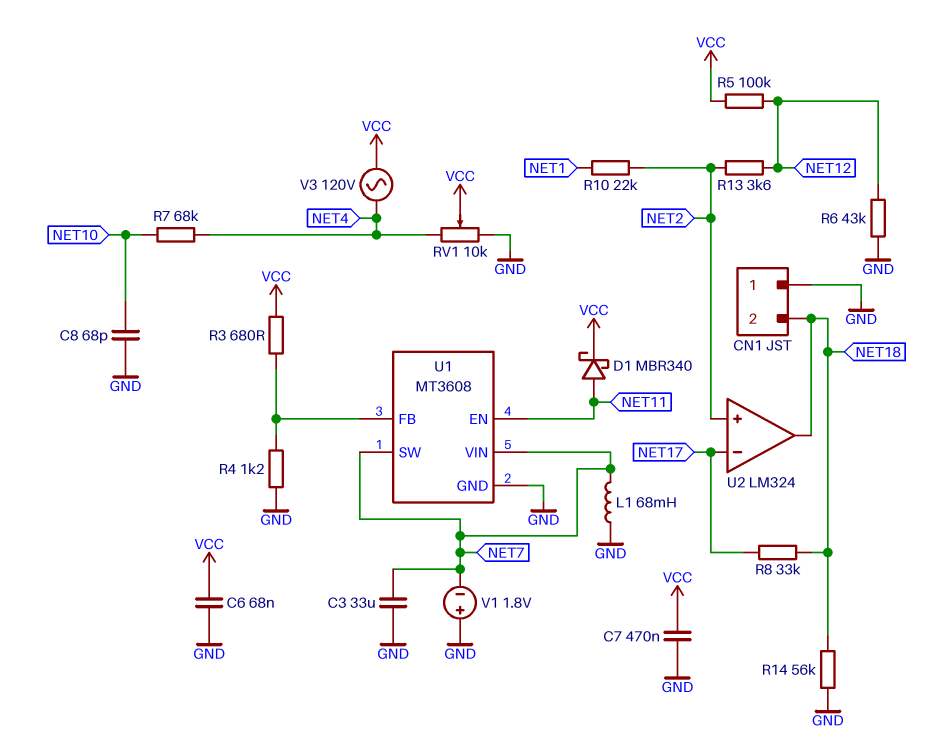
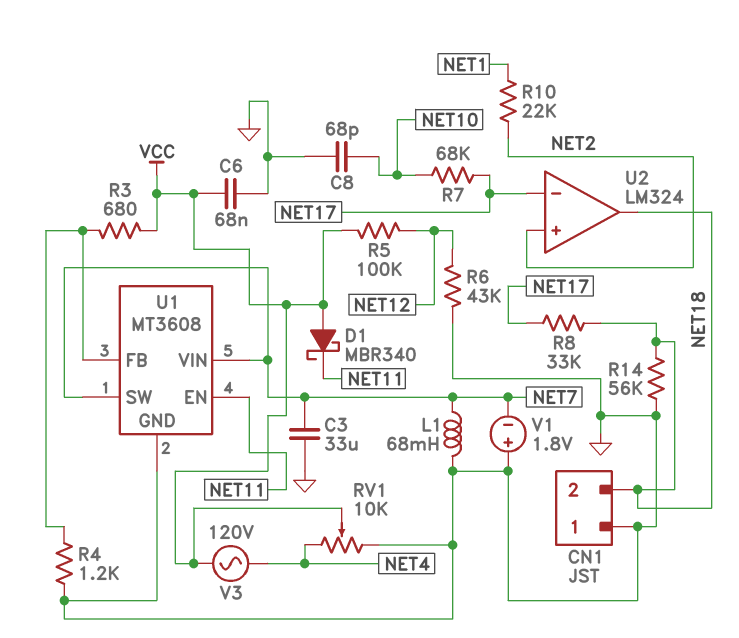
C7: 470nF (GND, VCC) -> none
D1: schottky MBR340 (A NET11, K VCC) -> schottky MBR340 (A VCC, K NET11)
R7: 68k (NET4, NET10) -> 68k (NET10, NET17)
R13: 3.6k (NET2, NET12) -> none

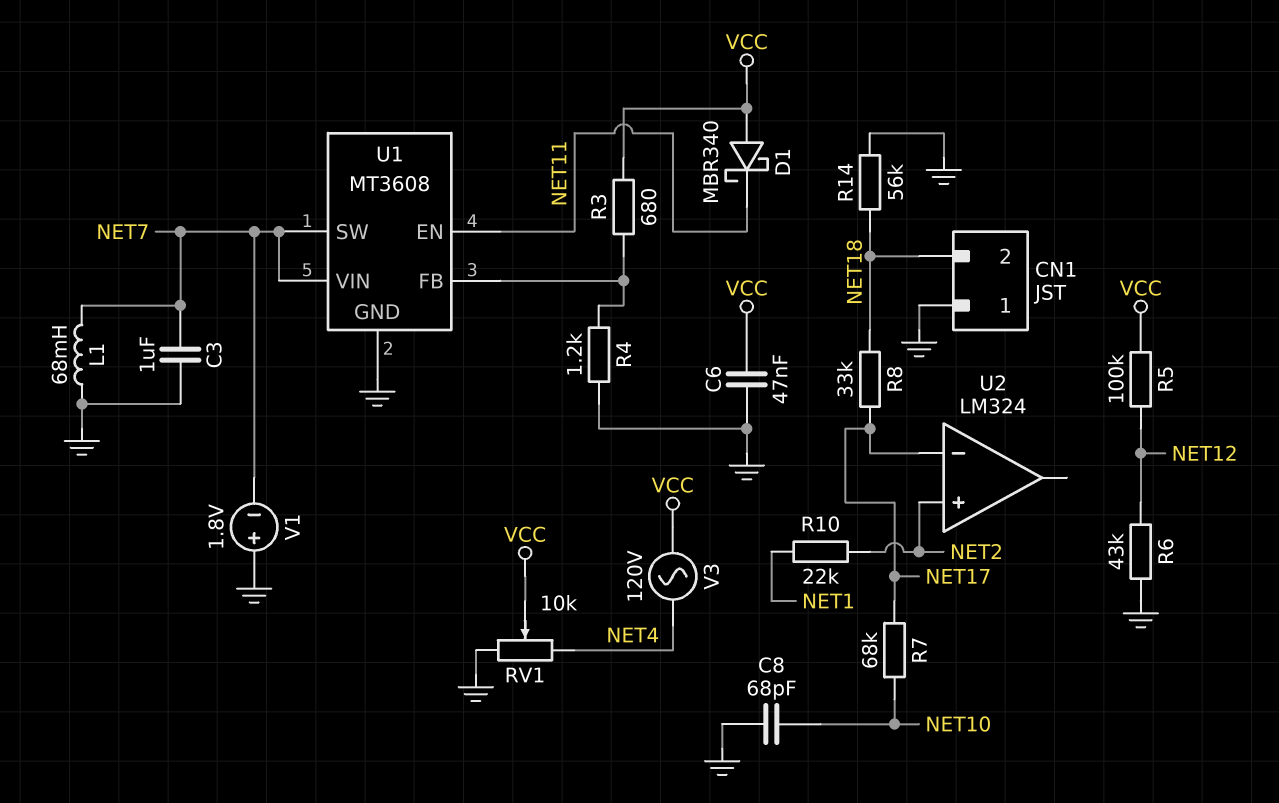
C3: 33uF (GND, NET7) -> 1uF (GND, NET7)
C6: 68nF (GND, VCC) -> 47nF (GND, VCC)
U2 pin out: NET18 -> none

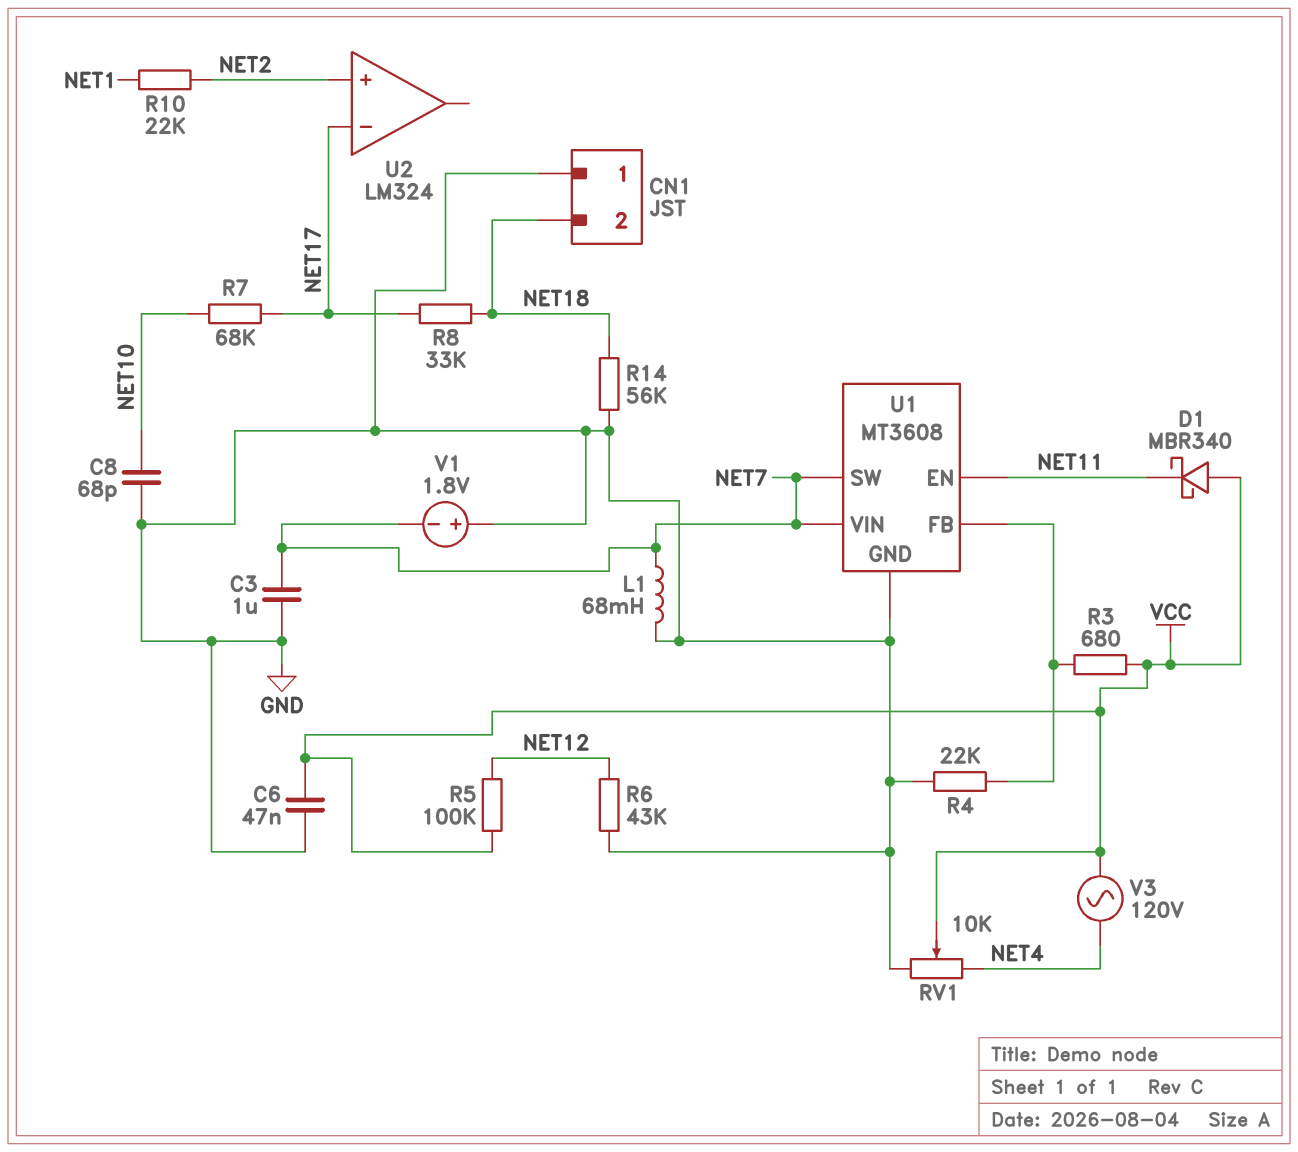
R4: 1.2k (GND, U1/FB) -> 22k (GND, U1/FB)

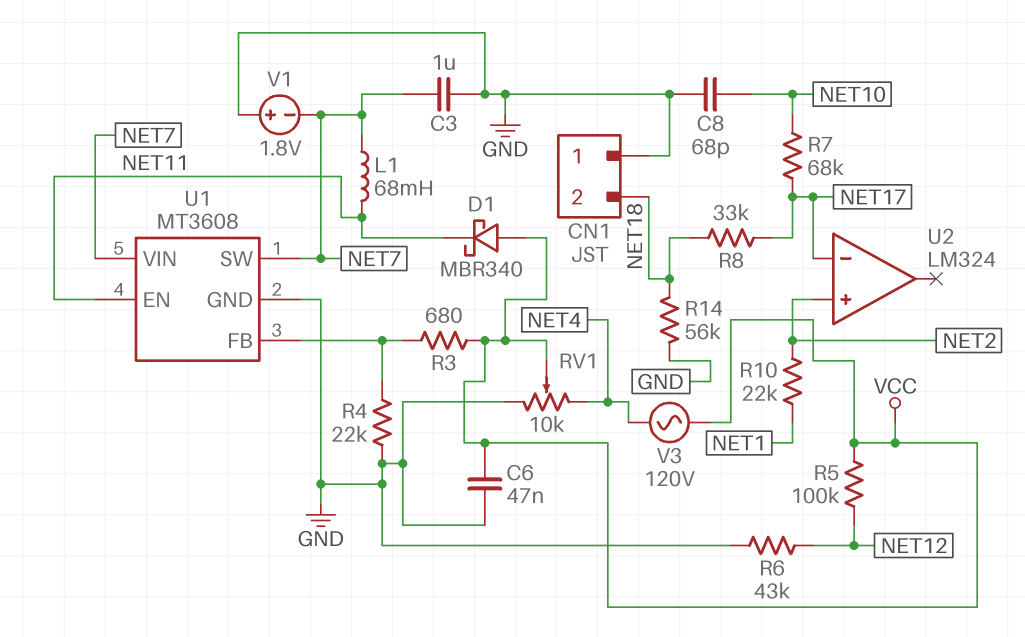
L1: 68mH (GND, NET7) -> 68mH (NET7, NET11)

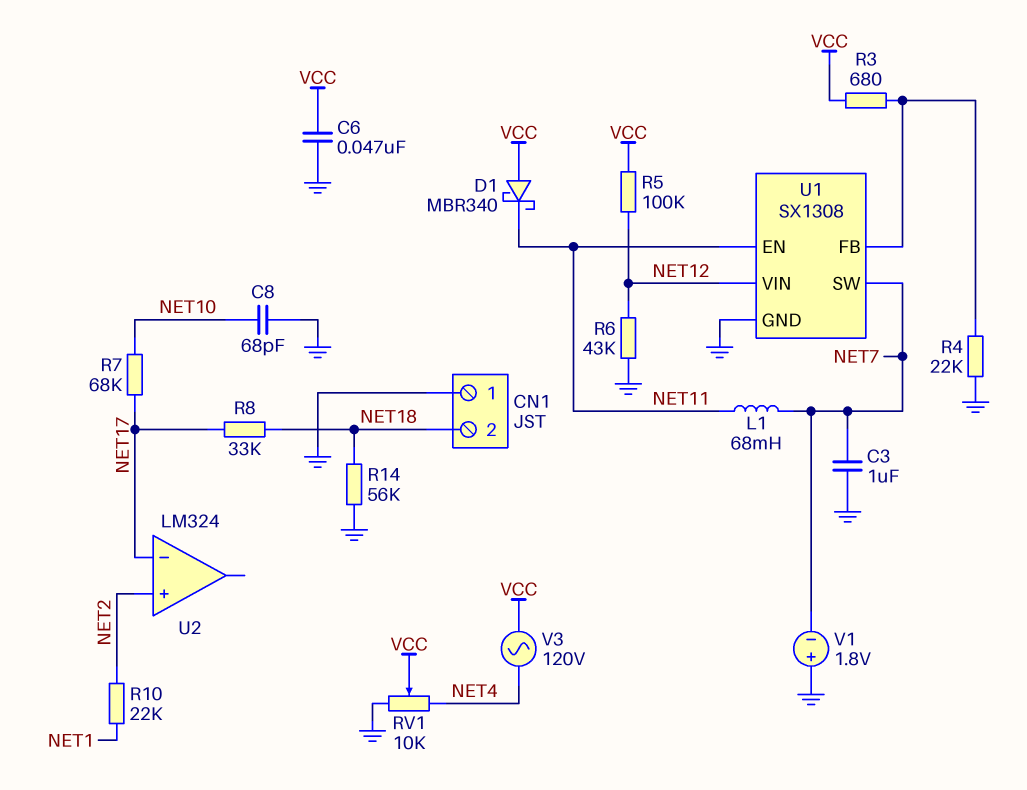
U1: MT3608 -> SX1308
U1 pin VIN: NET7 -> NET12

